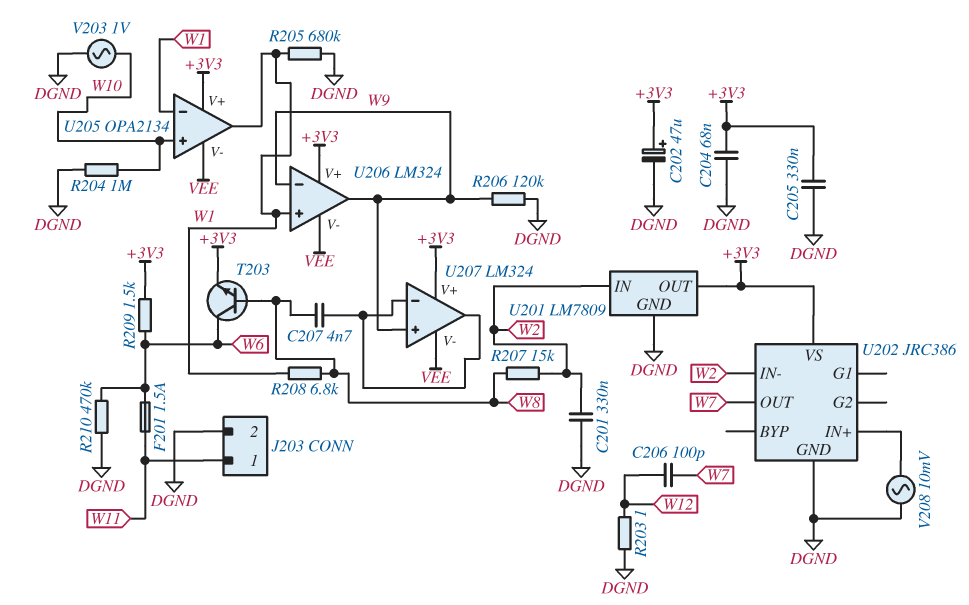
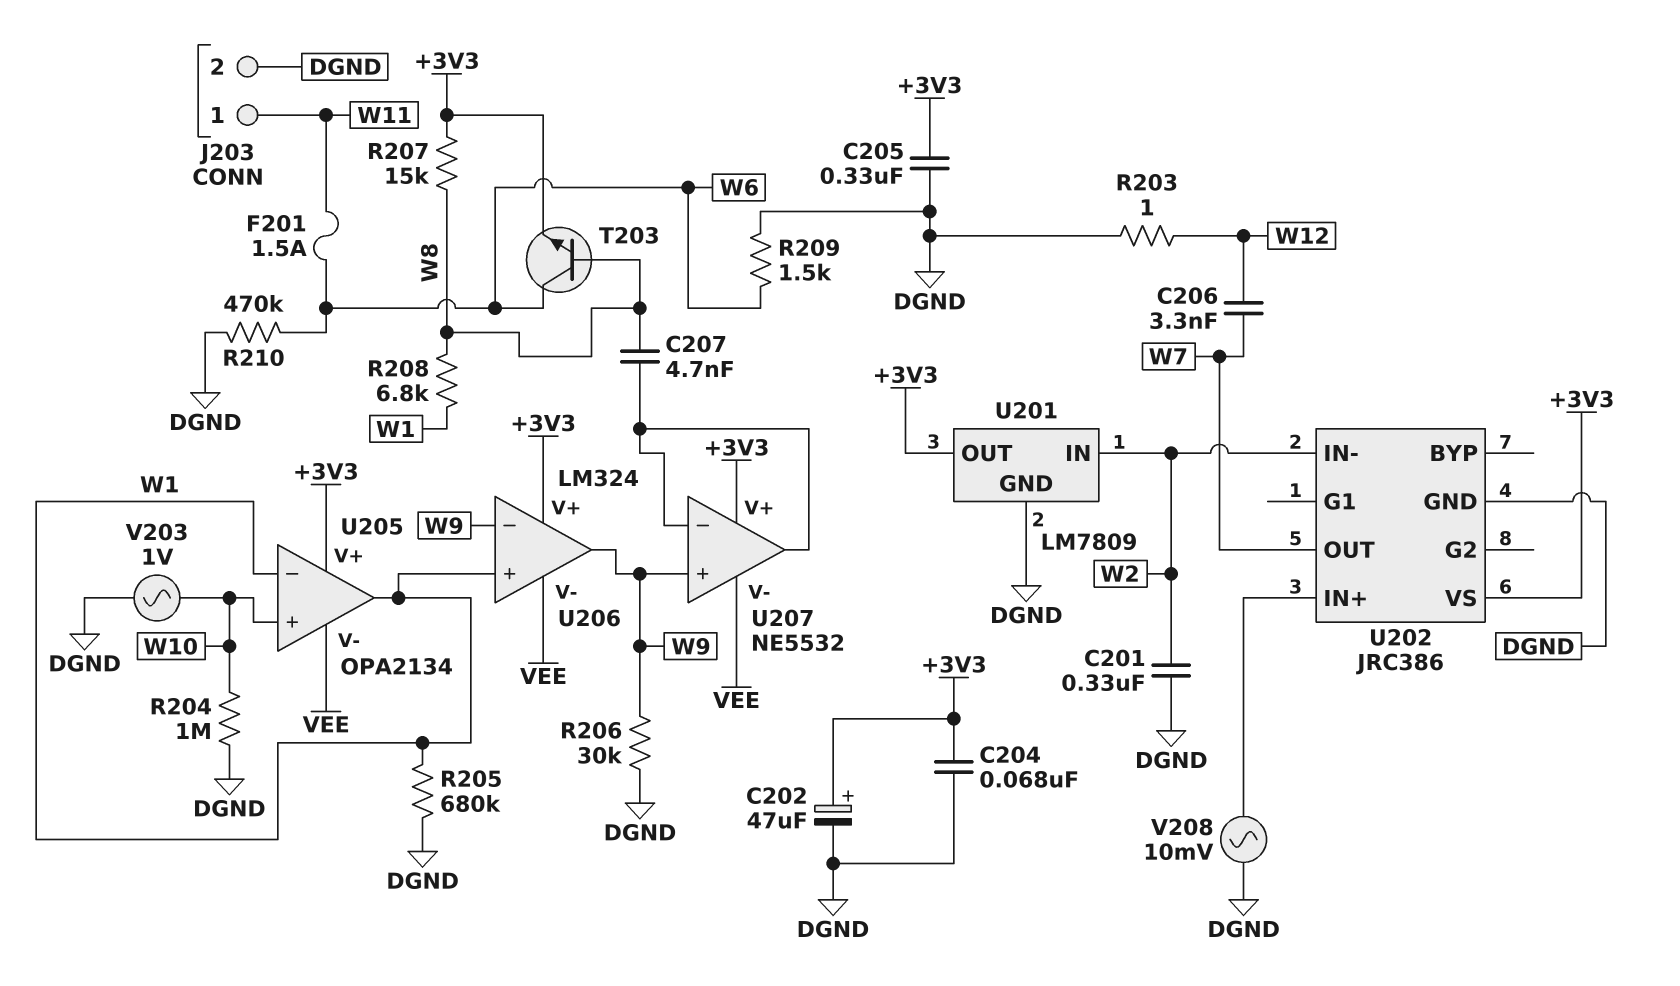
C206: 100pF (W7, W12) -> 3.3nF (W7, W12)
R206: 120k (DGND, W9) -> 30k (DGND, W9)
R207: 15k (W2, W8) -> 15k (+3V3, W8)
R209: 1.5k (+3V3, W6) -> 1.5k (DGND, W6)
U207: LM324 -> NE5532

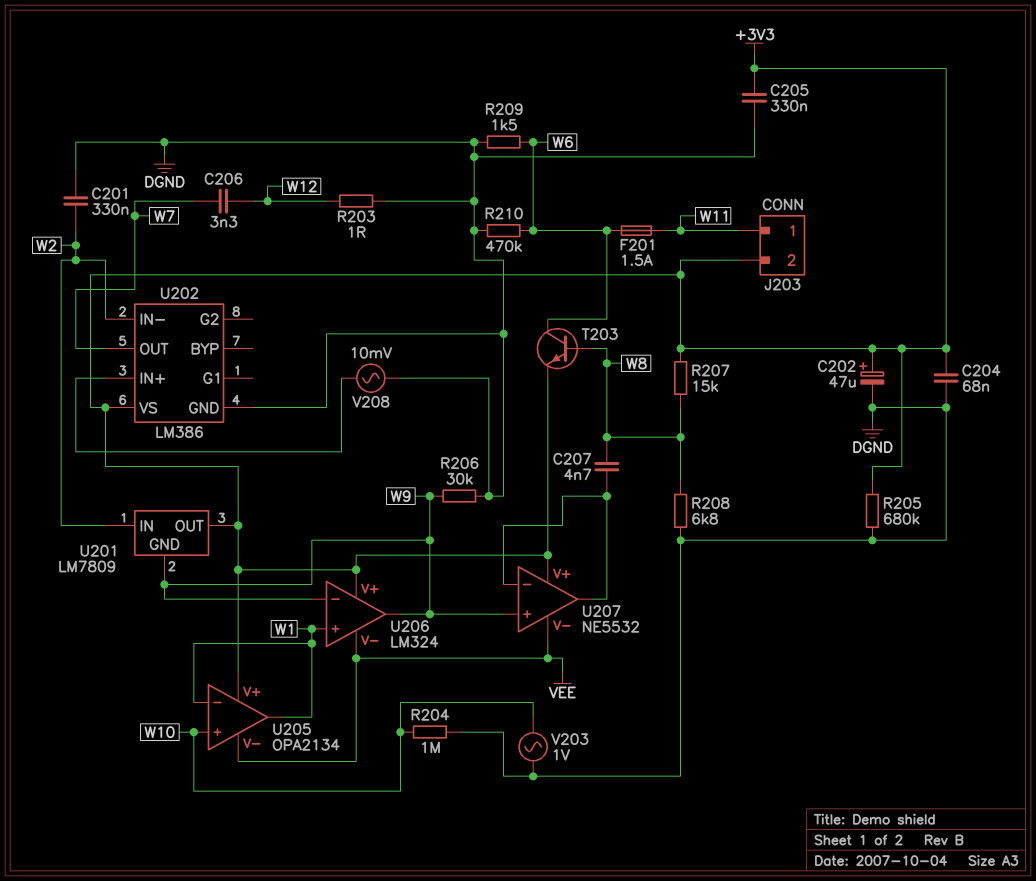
J203 pin 2: DGND -> +3V3
R205: 680k (DGND, W1) -> 680k (+3V3, DGND)
R208: 6.8k (W1, W8) -> 6.8k (DGND, W8)
U201 pin GND: DGND -> W9
U202: JRC386 -> LM386

